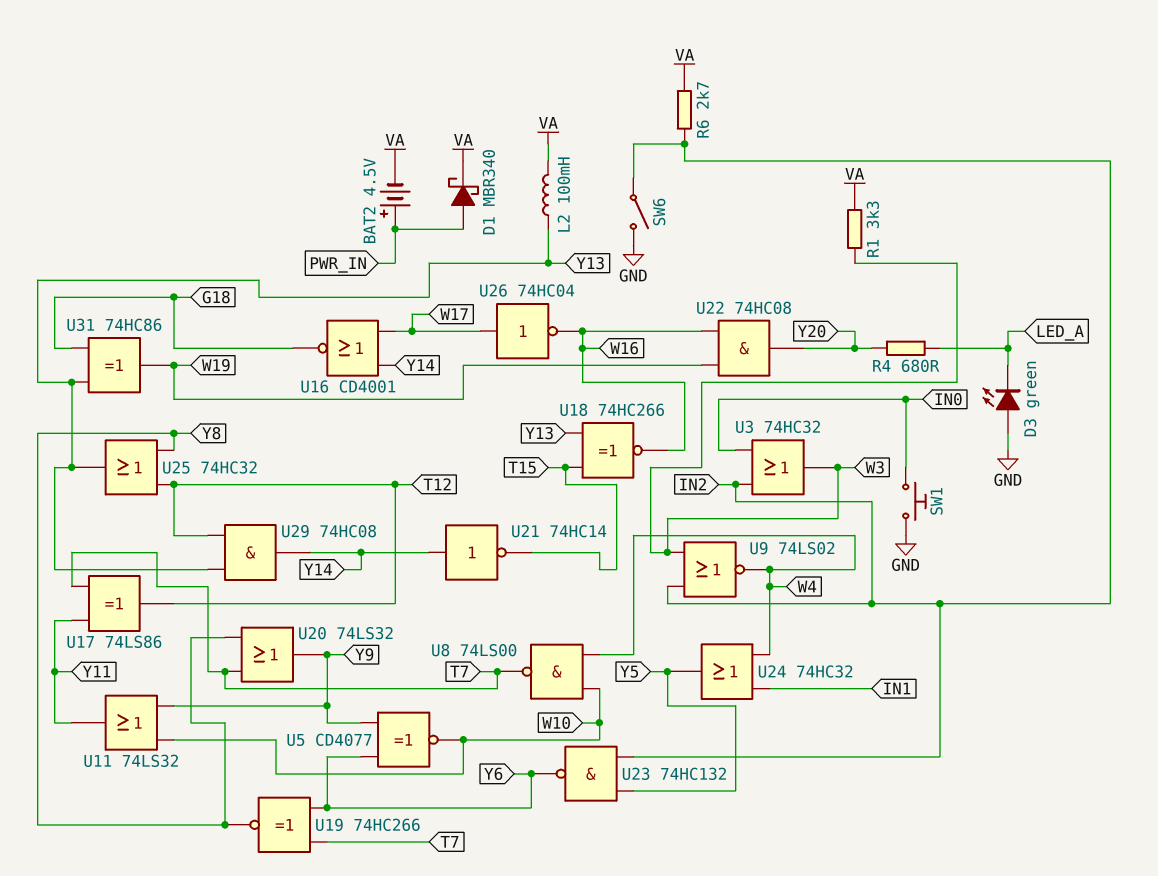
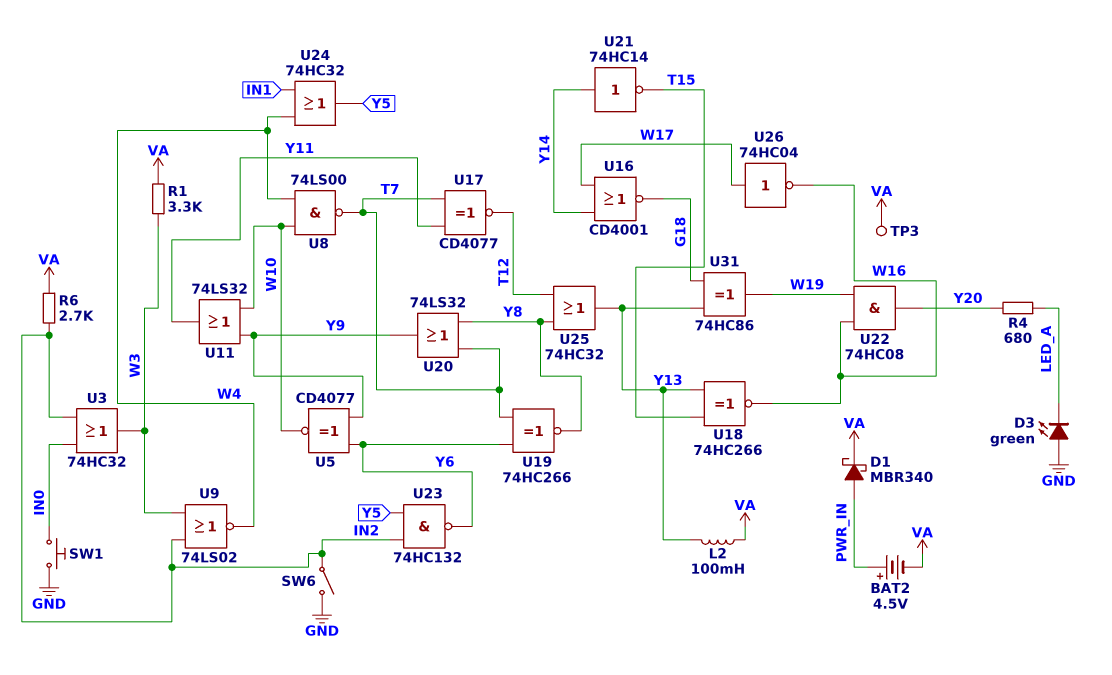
TP3: none -> test point (VA)
U17: XOR 74LS86 (in T7, in Y11, out T12) -> XNOR CD4077 (in T7, in Y11, out T12)
U29: AND 74HC08 (in T12, in Y13, out Y14) -> none

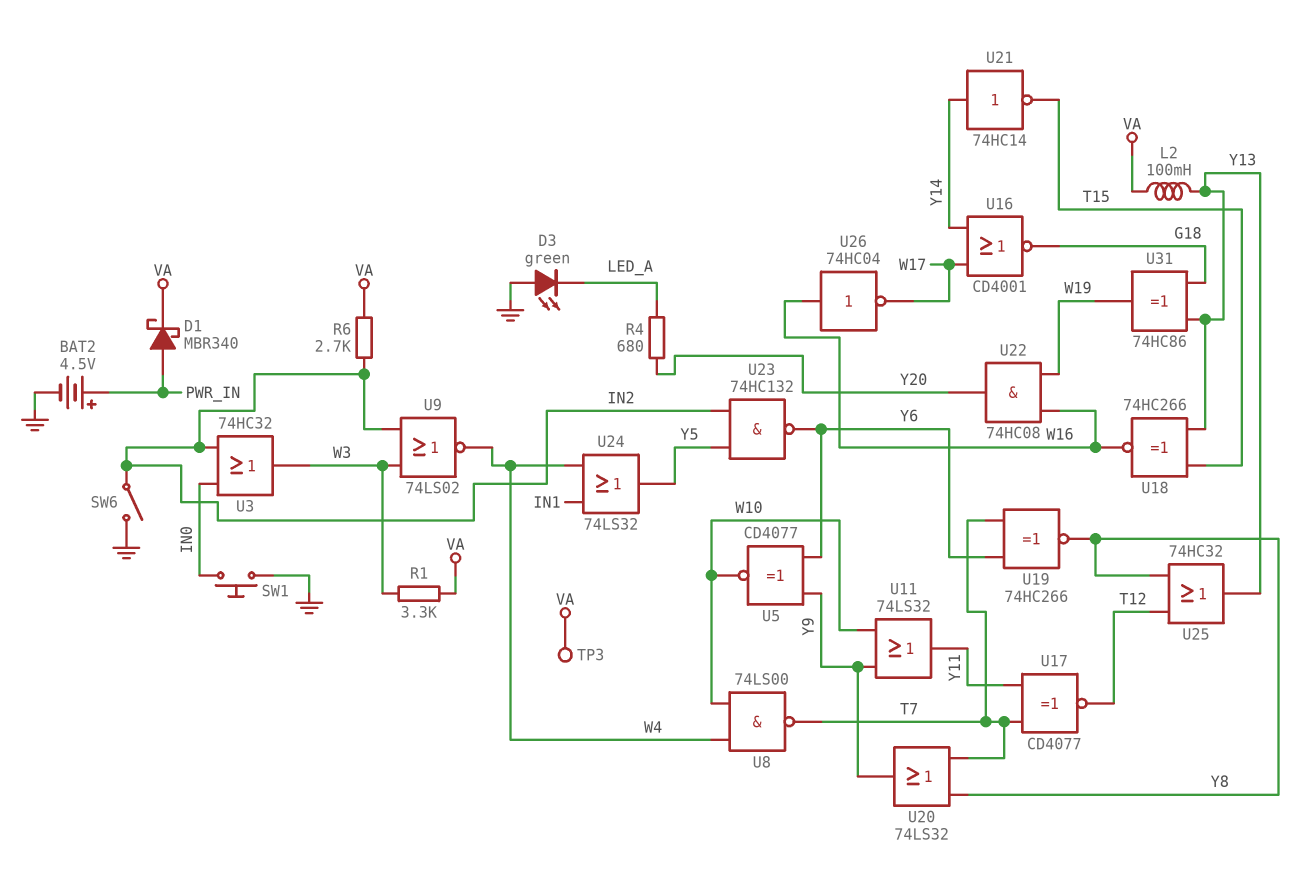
BAT2: 4.5V (plus PWR_IN, minus VA) -> 4.5V (plus PWR_IN, minus GND)
U24: OR 74HC32 (in IN1, in W4, out Y5) -> OR 74LS32 (in IN1, in W4, out Y5)
U26: NOT 74HC04 (in W17, out W16) -> NOT 74HC04 (in W16, out W17)

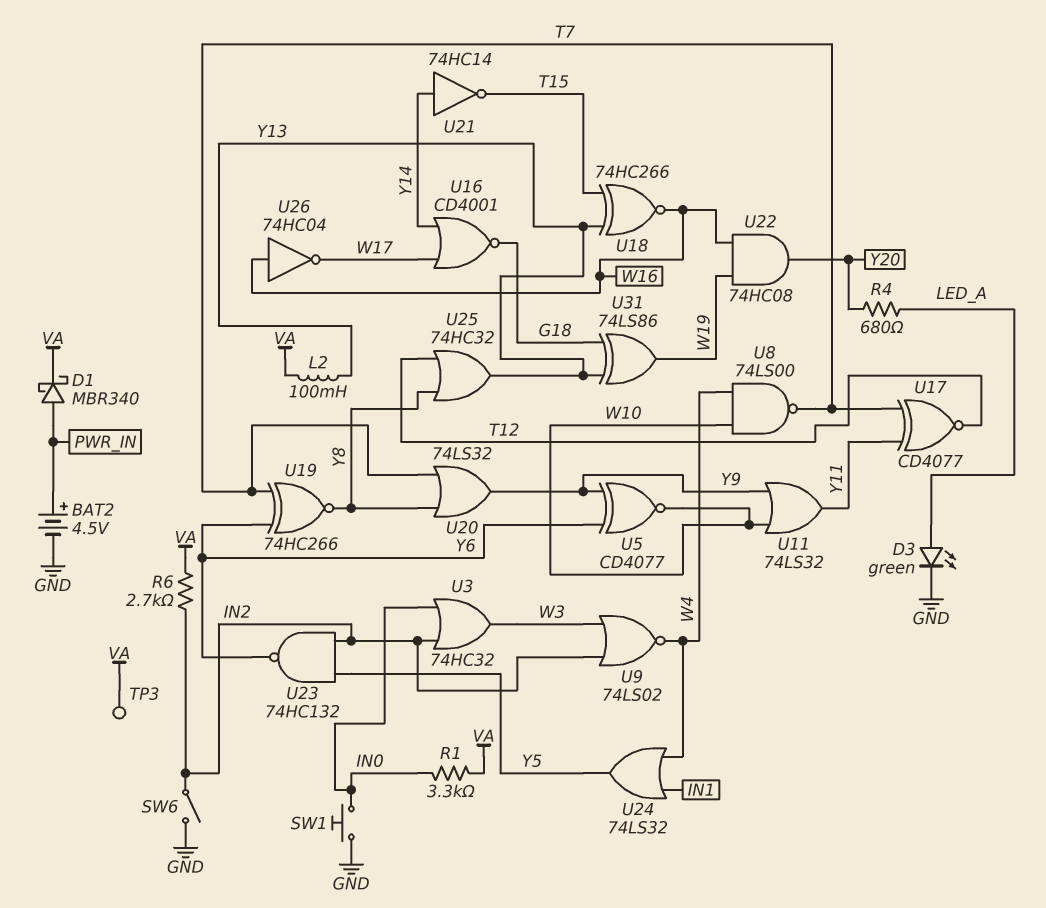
D3: LED green (A GND, K LED_A) -> LED green (A LED_A, K GND)
R1: 3.3k (VA, W3) -> 3.3k (IN0, VA)
U31: XOR 74HC86 (in G18, in Y13, out W19) -> XOR 74LS86 (in G18, in Y13, out W19)

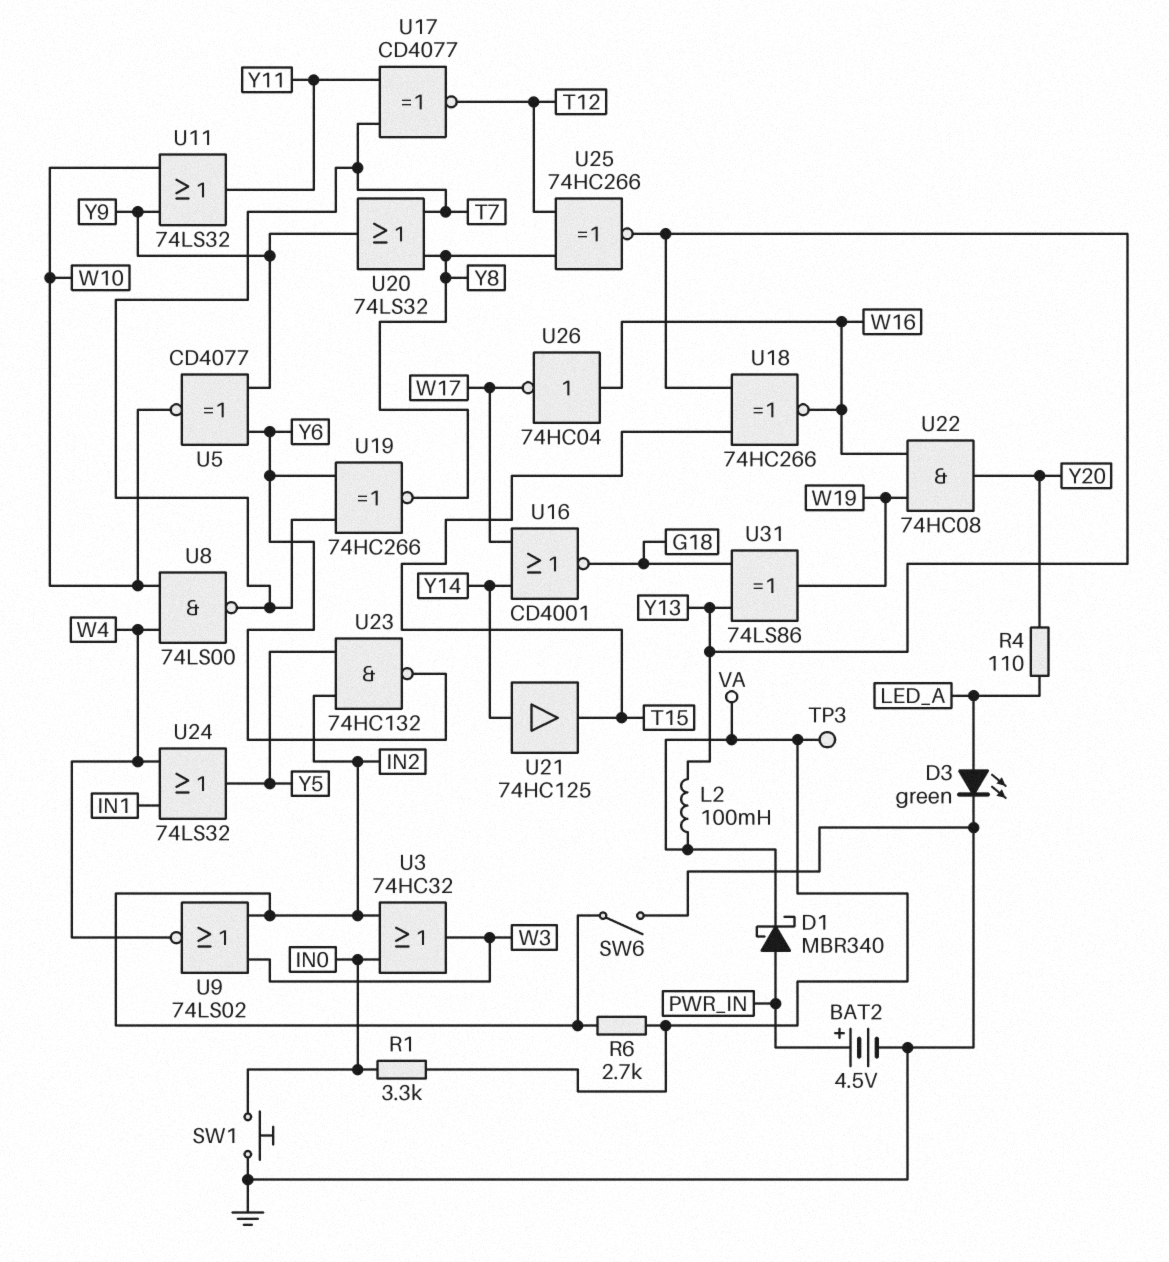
R4: 680 (LED_A, Y20) -> 110 (LED_A, Y20)
U21: NOT 74HC14 (in Y14, out T15) -> buffer 74HC125 (in Y14, out T15)
U25: OR 74HC32 (in T12, in Y8, out Y13) -> XNOR 74HC266 (in T12, in Y8, out Y13)

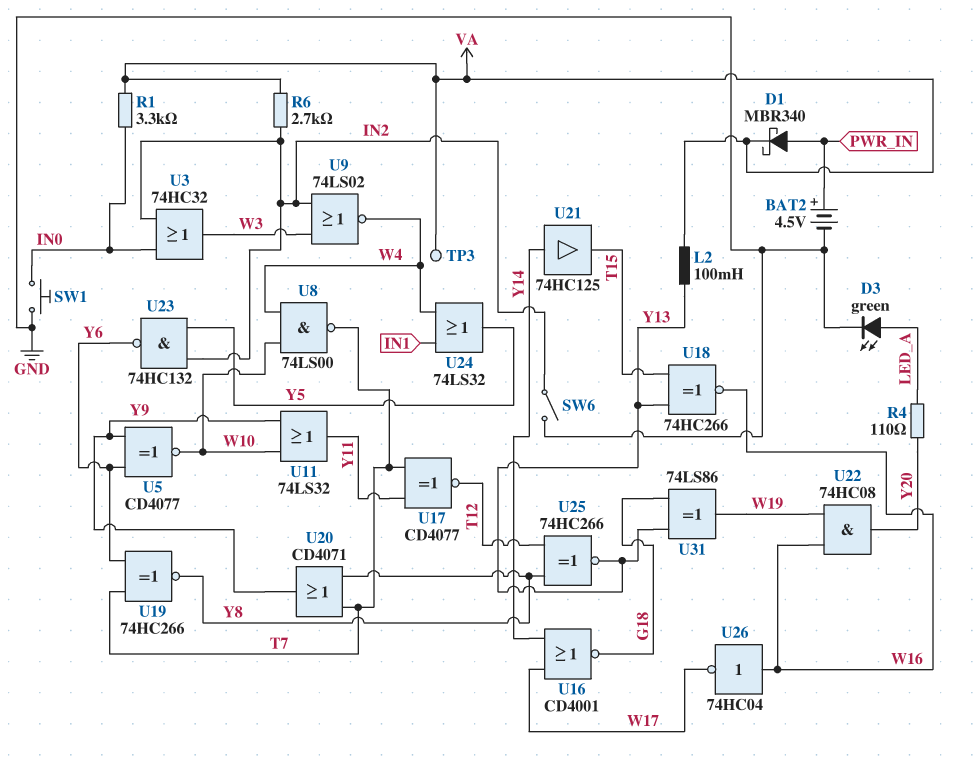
U20: OR 74LS32 (in T7, in Y8, out Y9) -> OR CD4071 (in T7, in Y8, out Y9)

